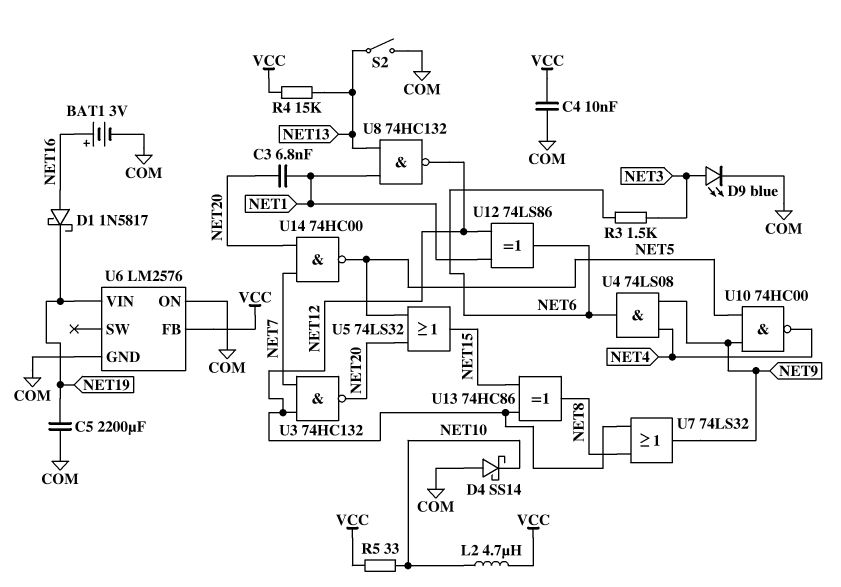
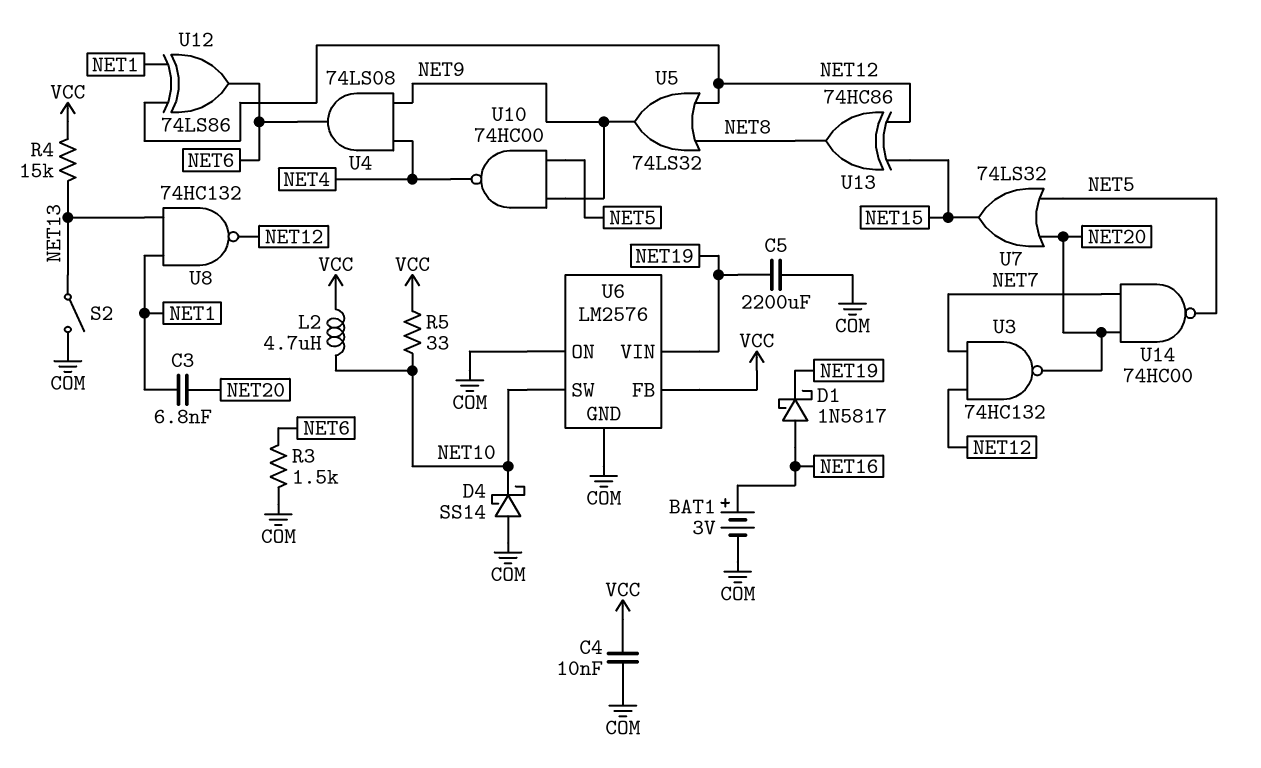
D9: LED blue (A NET3, K COM) -> none
R3: 1.5k (NET3, NET6) -> 1.5k (COM, NET6)
U5: OR 74LS32 (in NET5, in NET20, out NET15) -> OR 74LS32 (in NET8, in NET12, out NET9)
U6 pin SW: none -> NET10
U7: OR 74LS32 (in NET8, in NET12, out NET9) -> OR 74LS32 (in NET5, in NET20, out NET15)

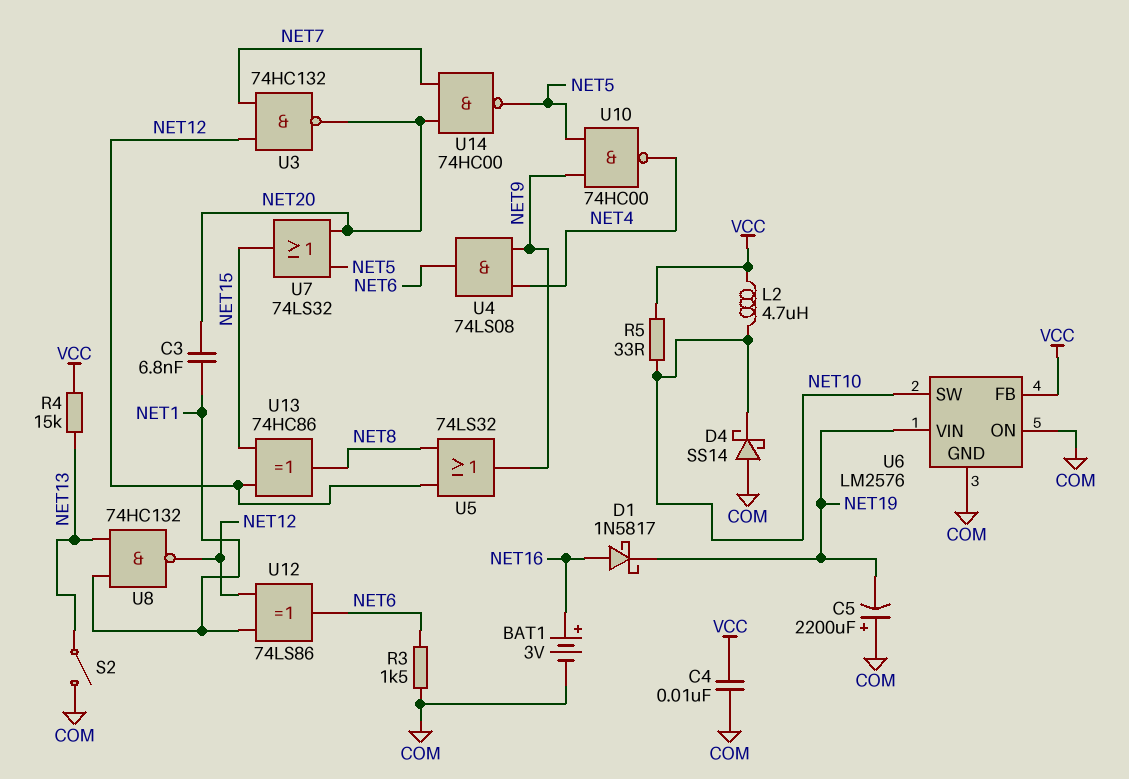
C5: 2200uF (COM, NET19) -> 2200uF (plus COM, minus NET19)

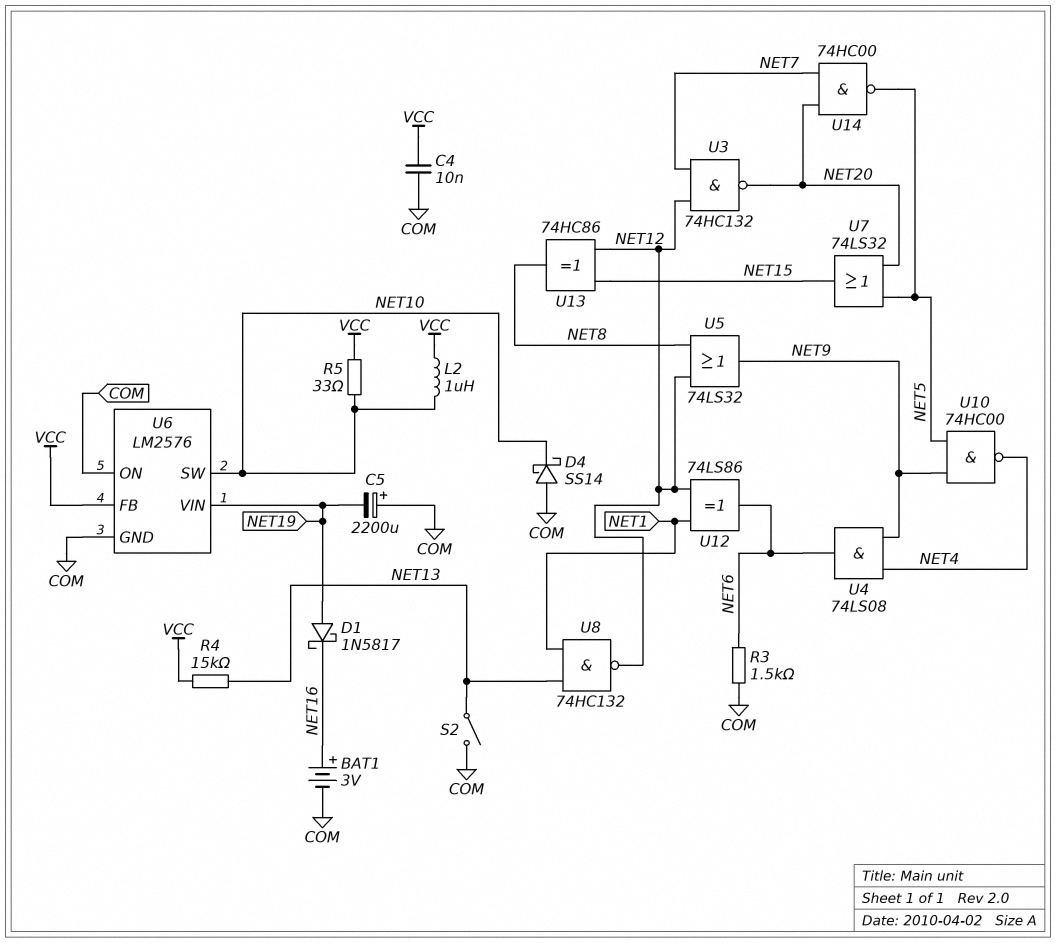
C3: 6.8nF (NET1, NET20) -> none
D1: schottky 1N5817 (A NET16, K NET19) -> schottky 1N5817 (A NET19, K NET16)
L2: 4.7uH (NET10, VCC) -> 1uH (NET10, VCC)

